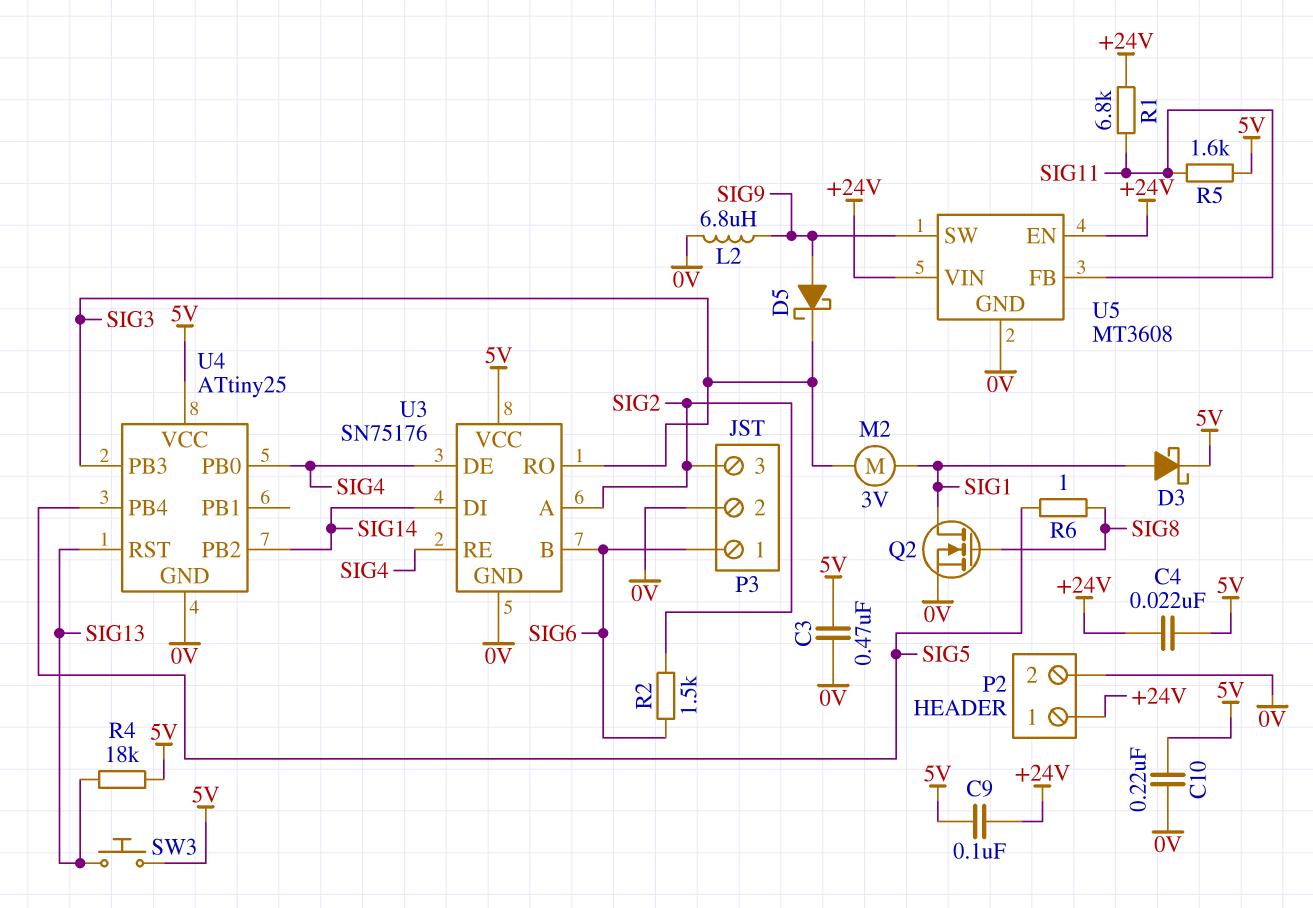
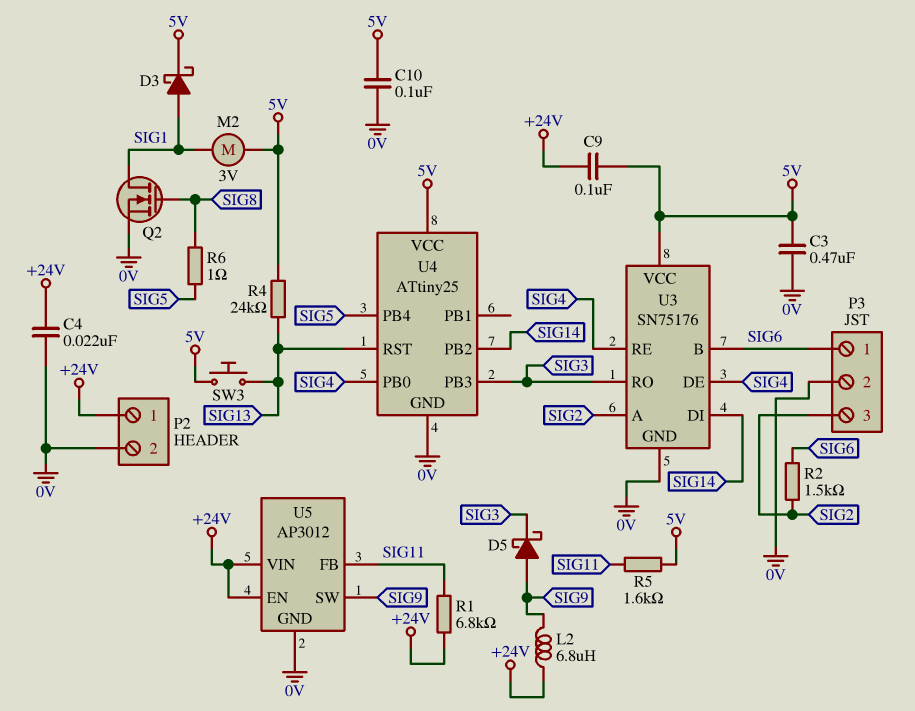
C4: 22nF (+24V, 5V) -> 22nF (+24V, 0V)
C10: 220nF (0V, 5V) -> 100nF (0V, 5V)
L2: 6.8uH (0V, SIG9) -> 6.8uH (+24V, SIG9)
M2: motor 3V (SIG1, SIG3) -> motor 3V (5V, SIG1)
R4: 18k (5V, SIG13) -> 24k (5V, SIG13)
U5: MT3608 -> AP3012

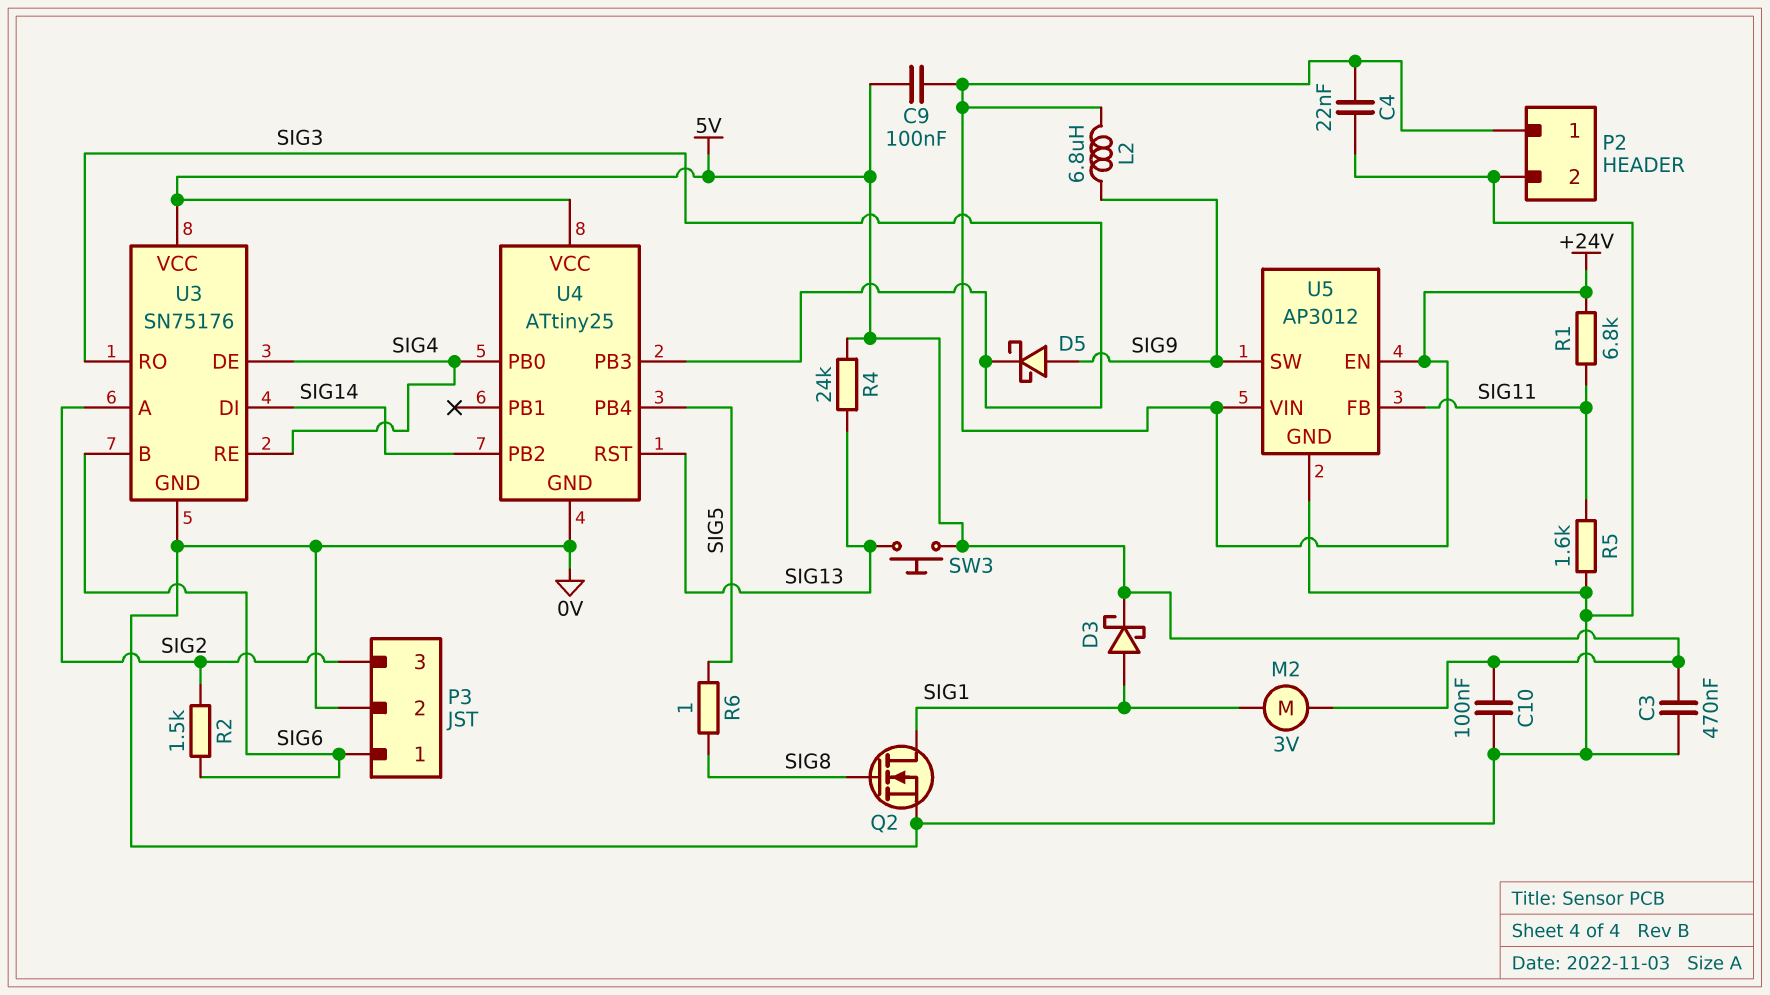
R5: 1.6k (5V, SIG11) -> 1.6k (0V, SIG11)

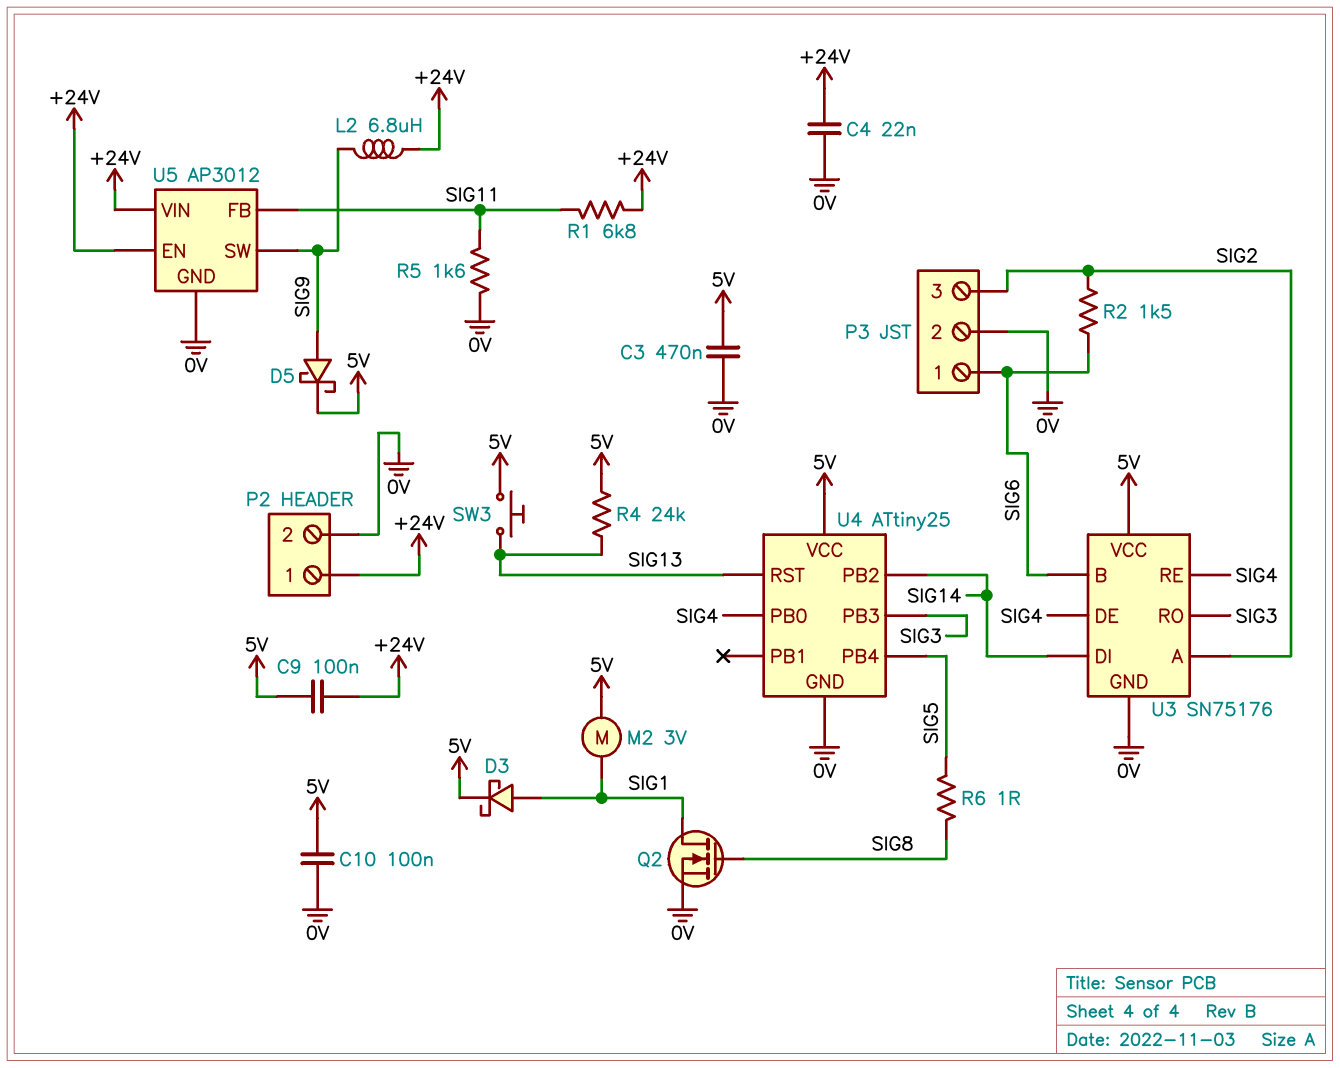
D5: schottky (A SIG9, K SIG3) -> schottky (A SIG9, K 5V)

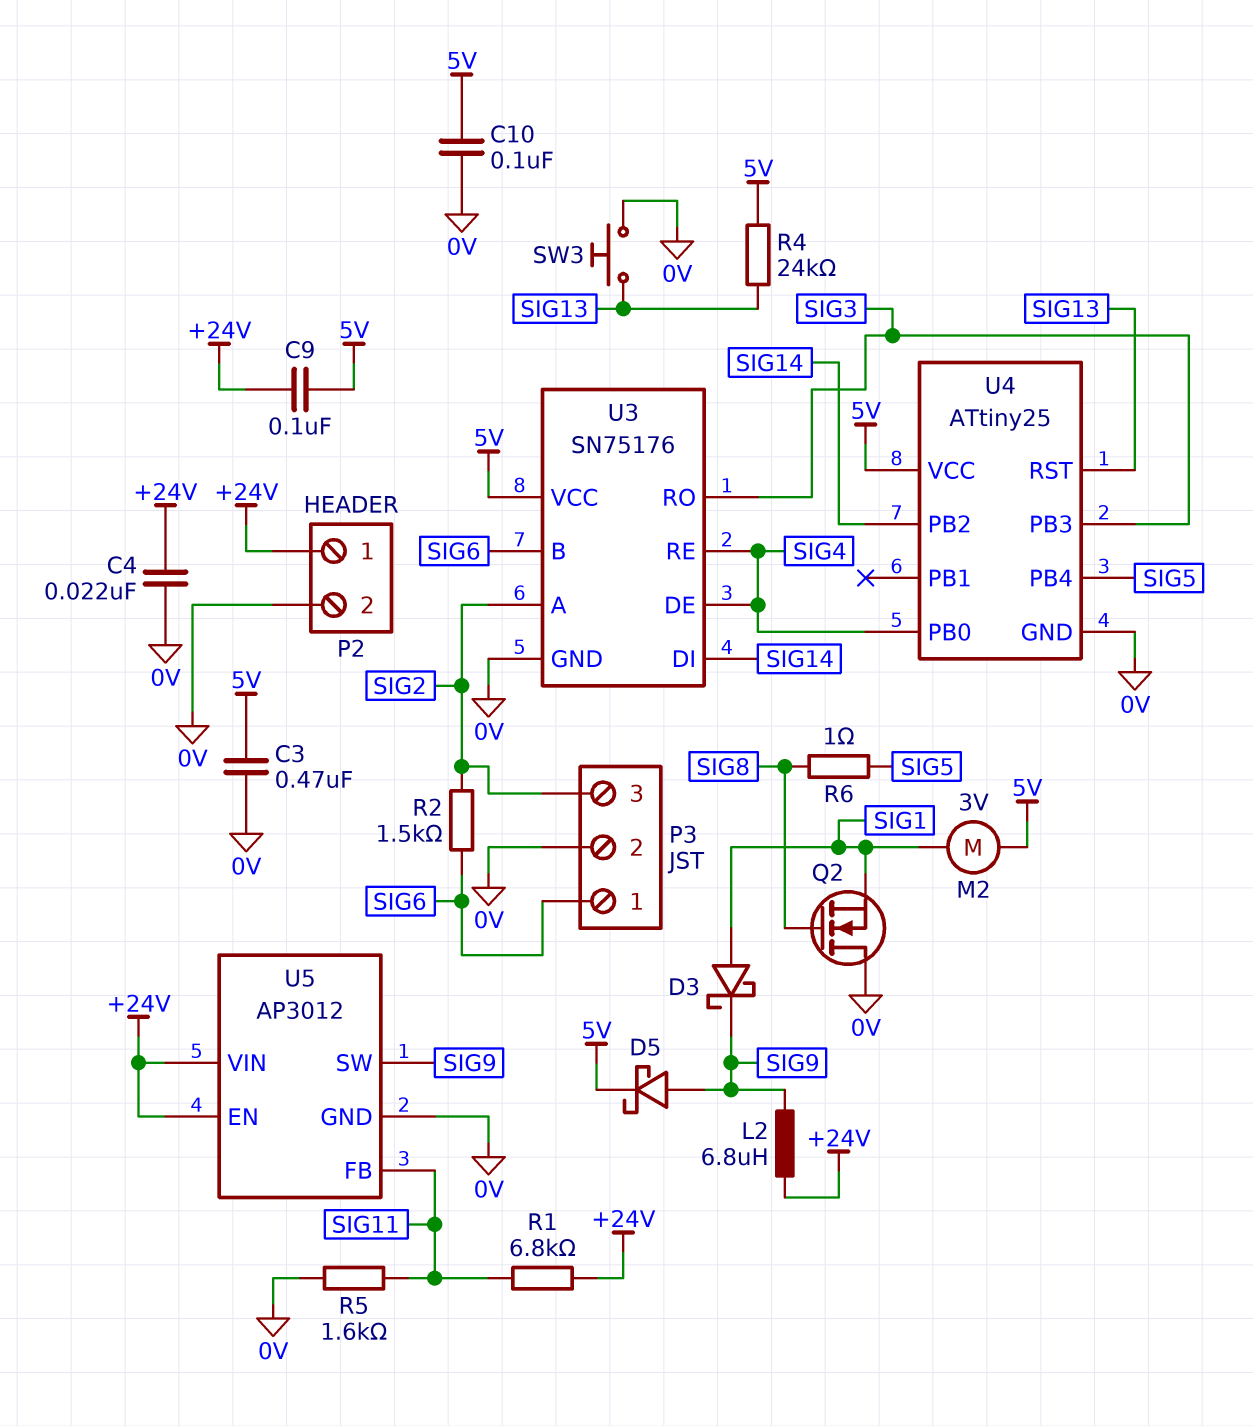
D3: schottky (A SIG1, K 5V) -> schottky (A SIG1, K SIG9)
Q2: NMOS (G SIG8, D SIG1, S 0V) -> NMOS (G SIG8, D 0V, S SIG1)
SW3: button (5V, SIG13) -> button (0V, SIG13)

